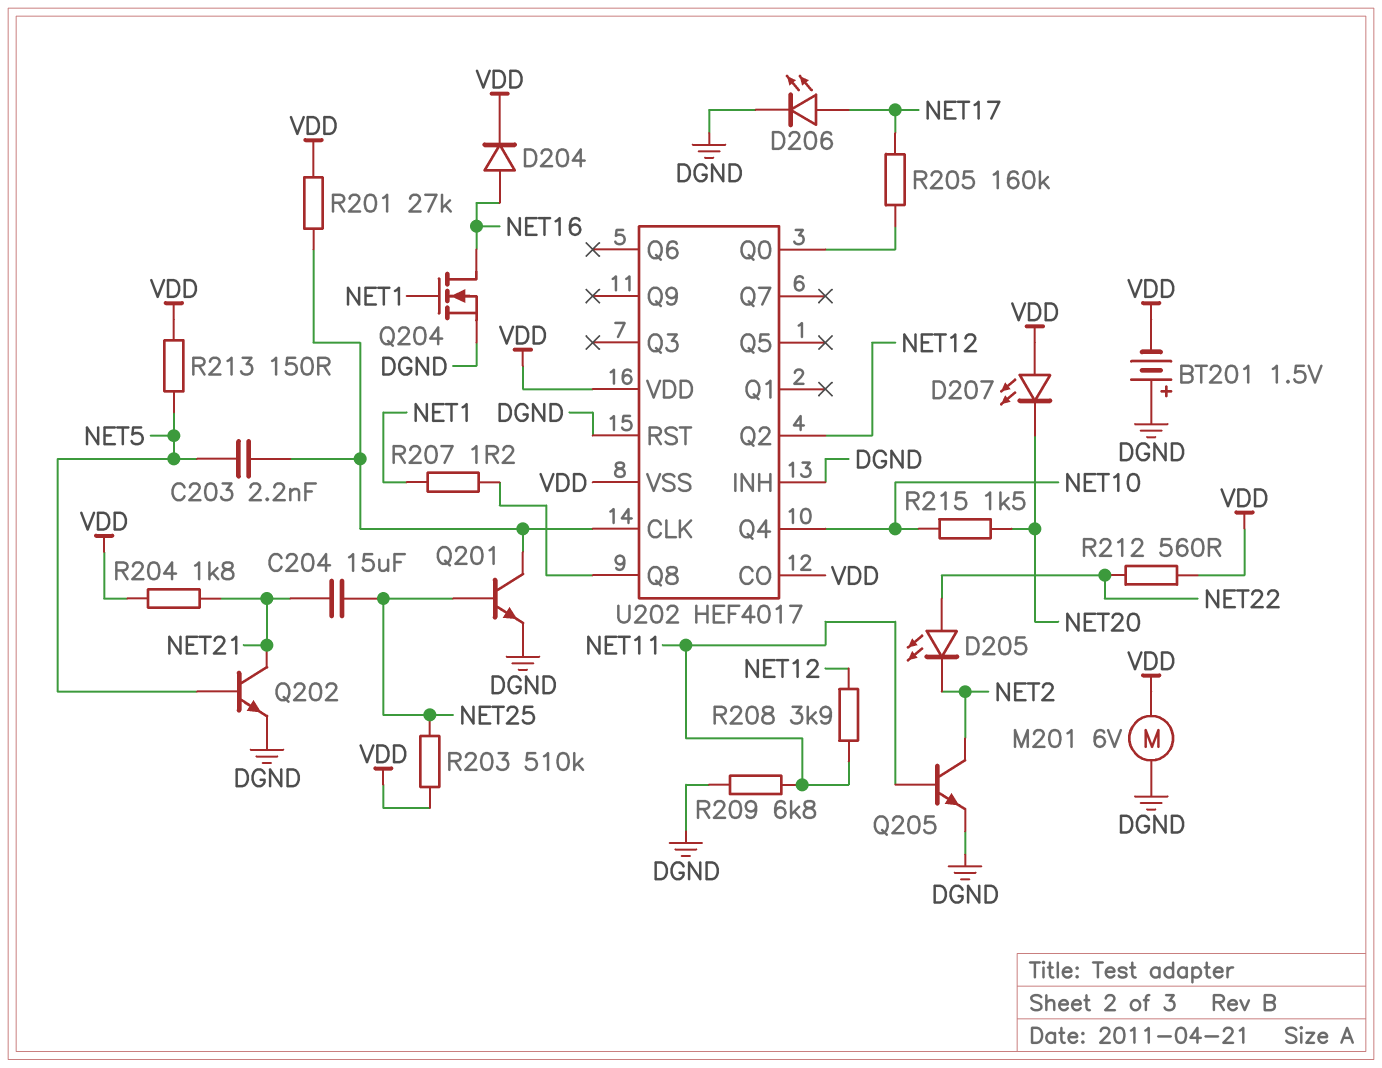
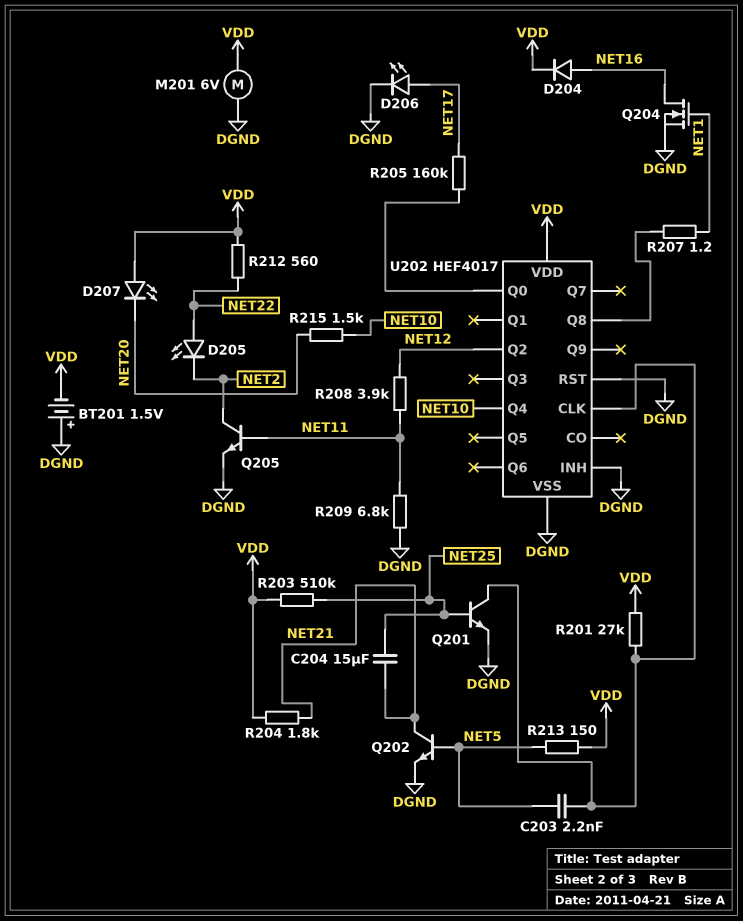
U202 pin CO: VDD -> none
U202 pin VSS: VDD -> DGND

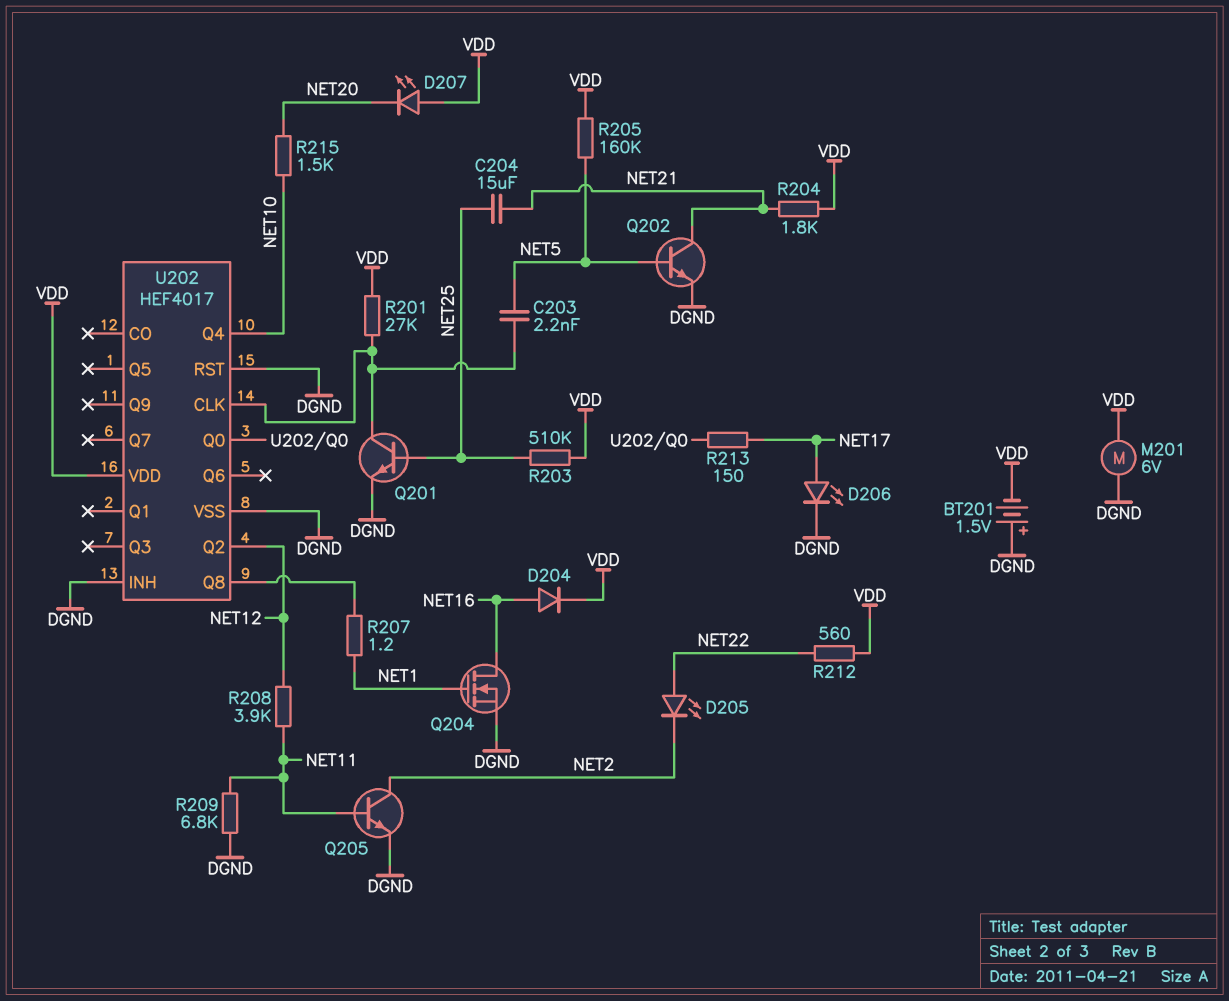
R205: 160k (NET17, U202/Q0) -> 160k (NET5, VDD)
R213: 150 (NET5, VDD) -> 150 (NET17, U202/Q0)

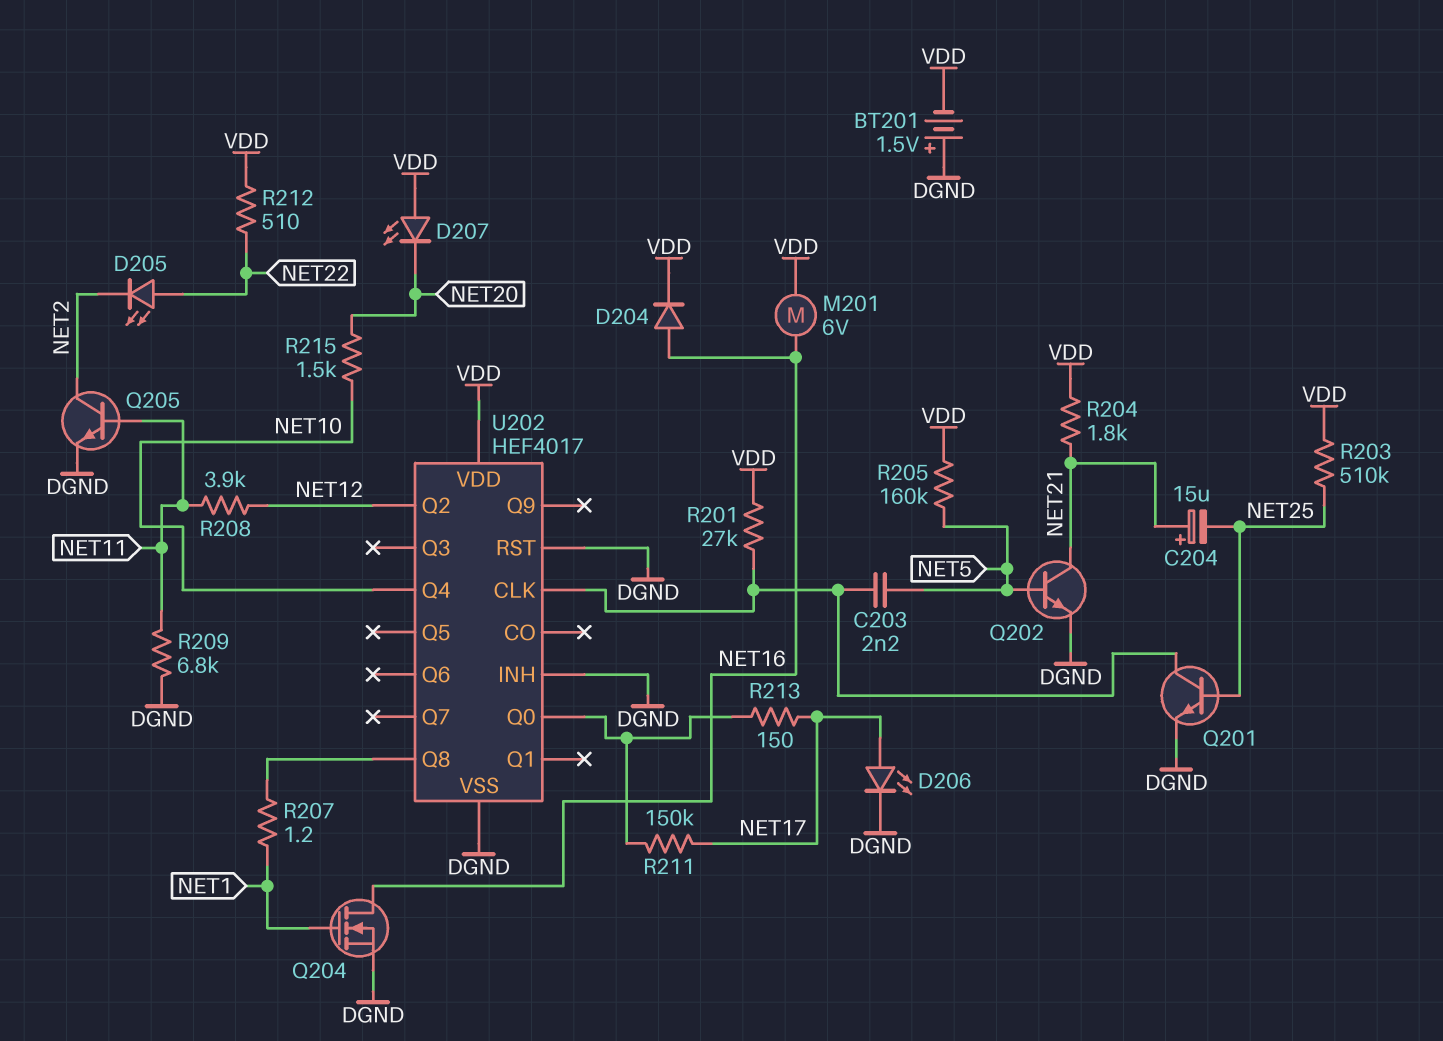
C204: 15uF (NET21, NET25) -> 15uF (plus NET21, minus NET25)
M201: motor 6V (DGND, VDD) -> motor 6V (NET16, VDD)
R211: none -> 150k (NET17, U202/Q0)
R212: 560 (NET22, VDD) -> 510 (NET22, VDD)

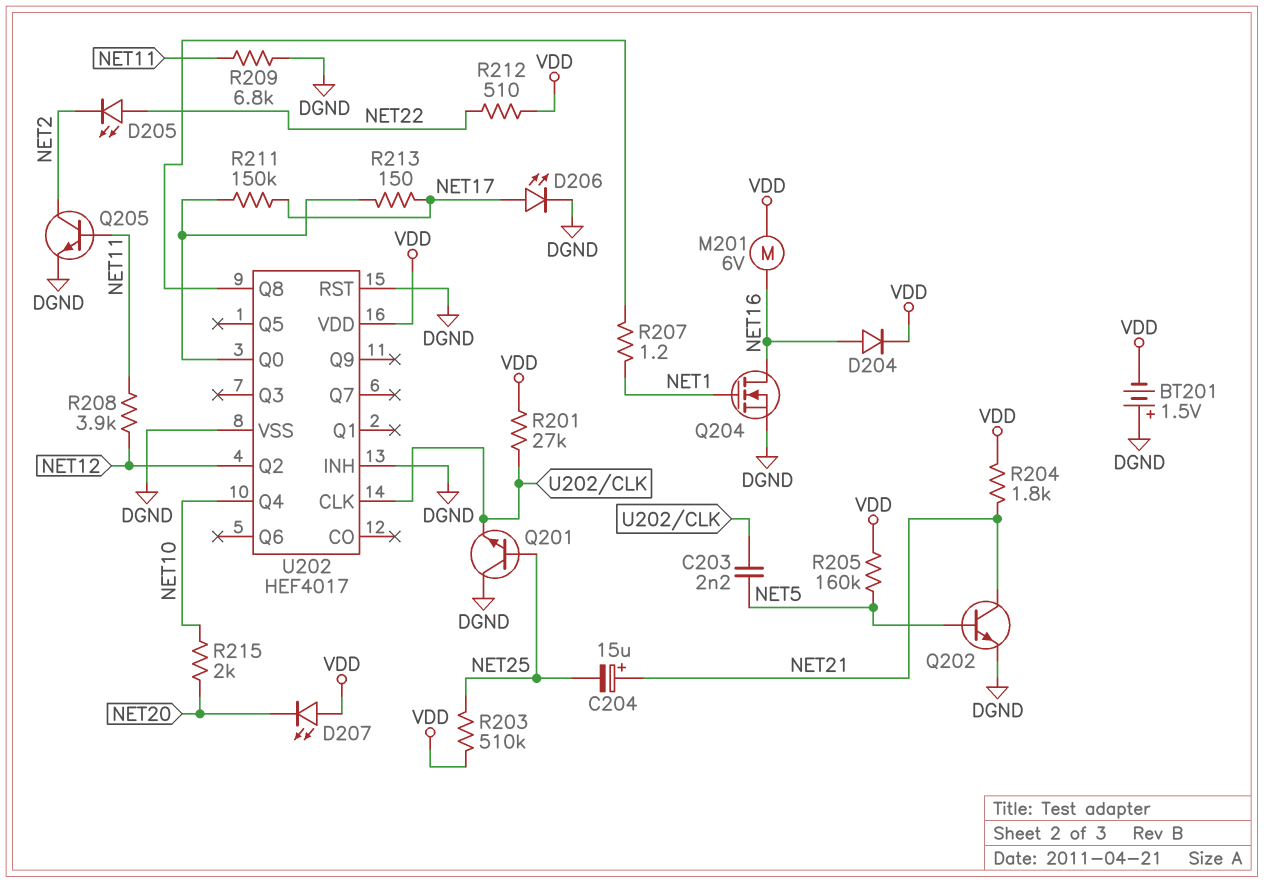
Q201: NPN (B NET25, C U202/CLK, E DGND) -> NPN (B NET25, C DGND, E U202/CLK)
R215: 1.5k (NET10, NET20) -> 2k (NET10, NET20)

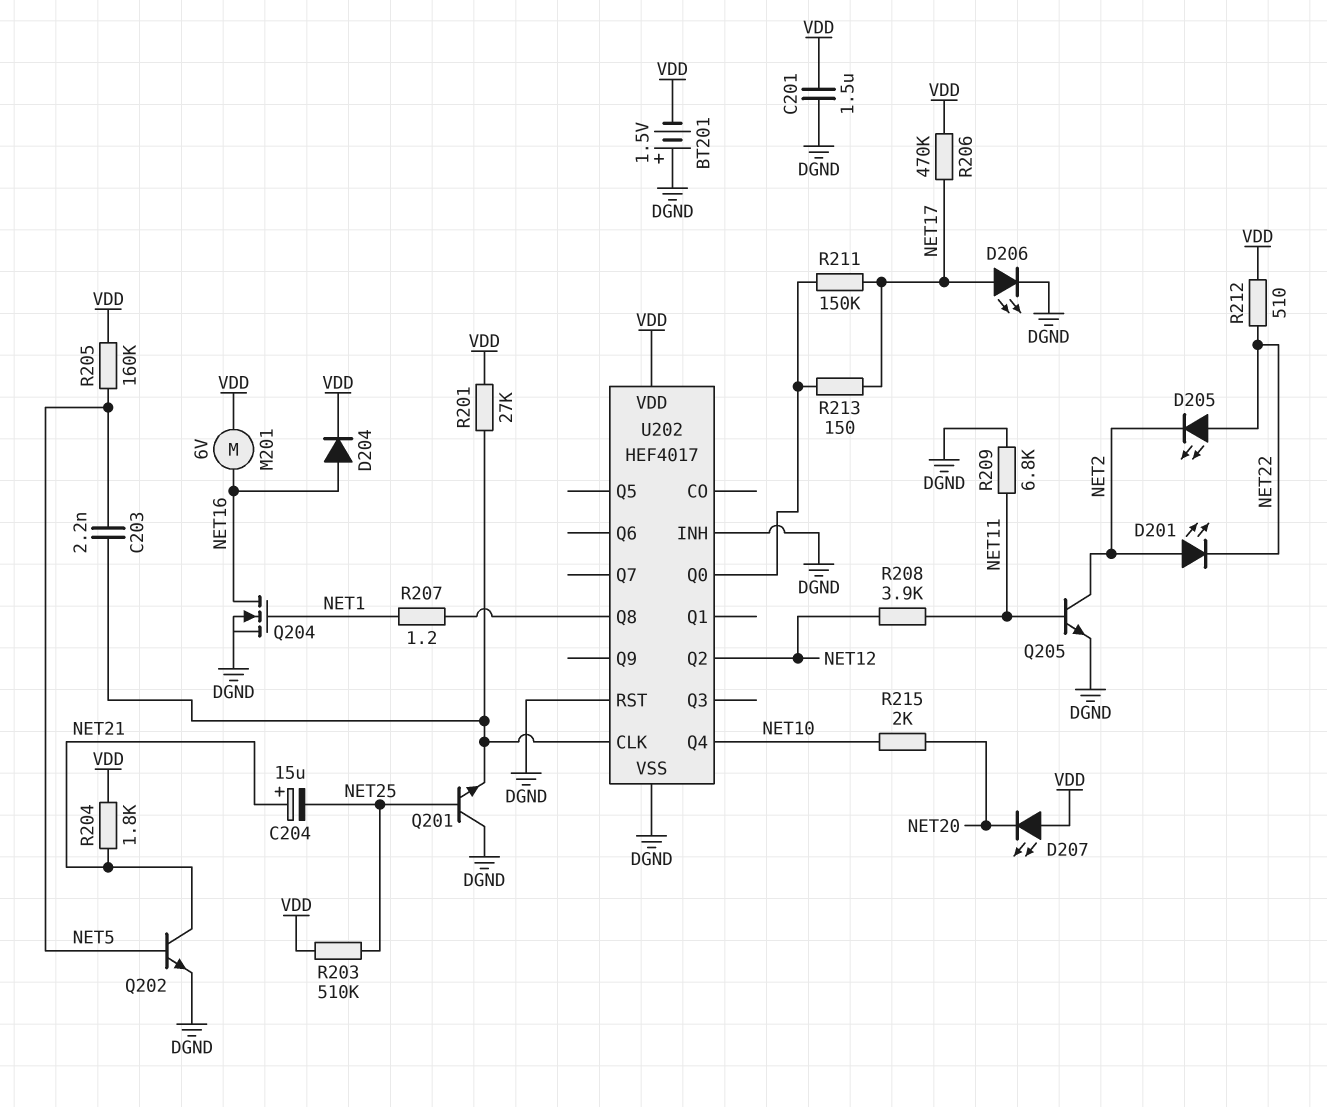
C201: none -> 1.5uF (DGND, VDD)
D201: none -> LED (A NET2, K NET22)
R206: none -> 470k (NET17, VDD)

